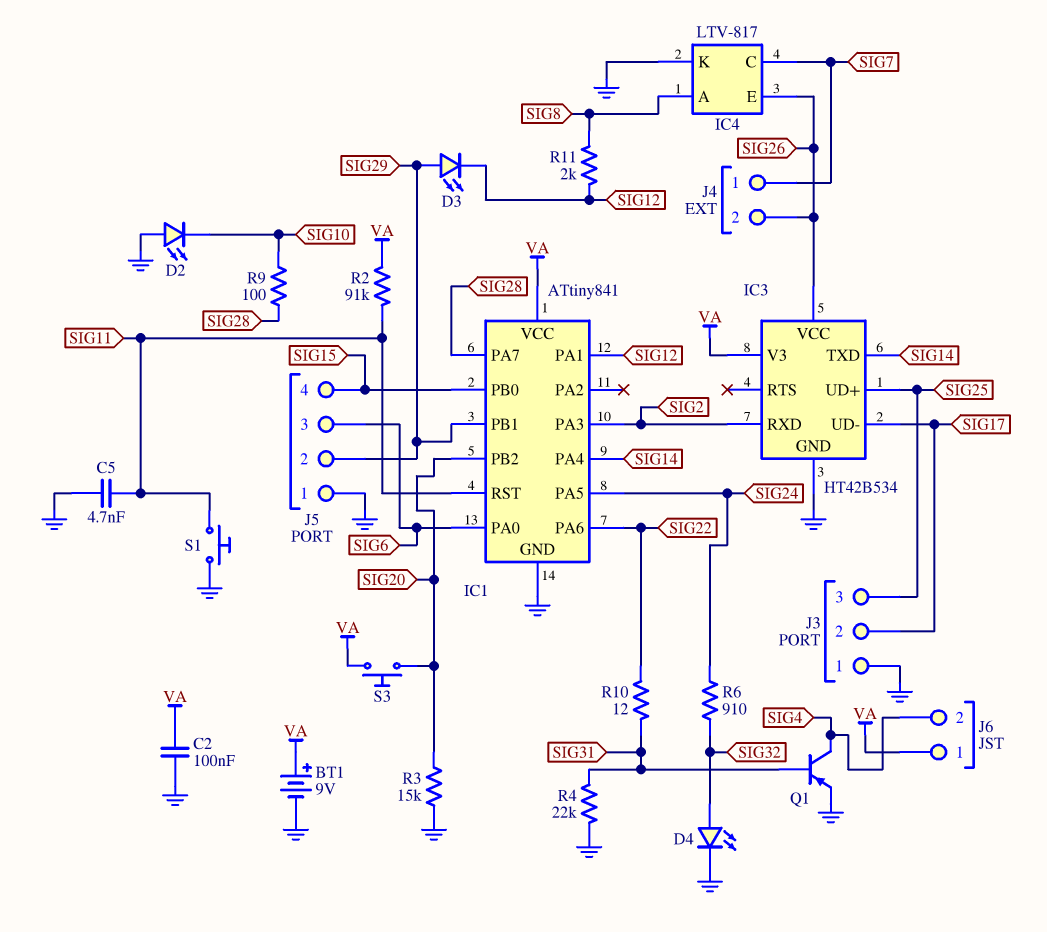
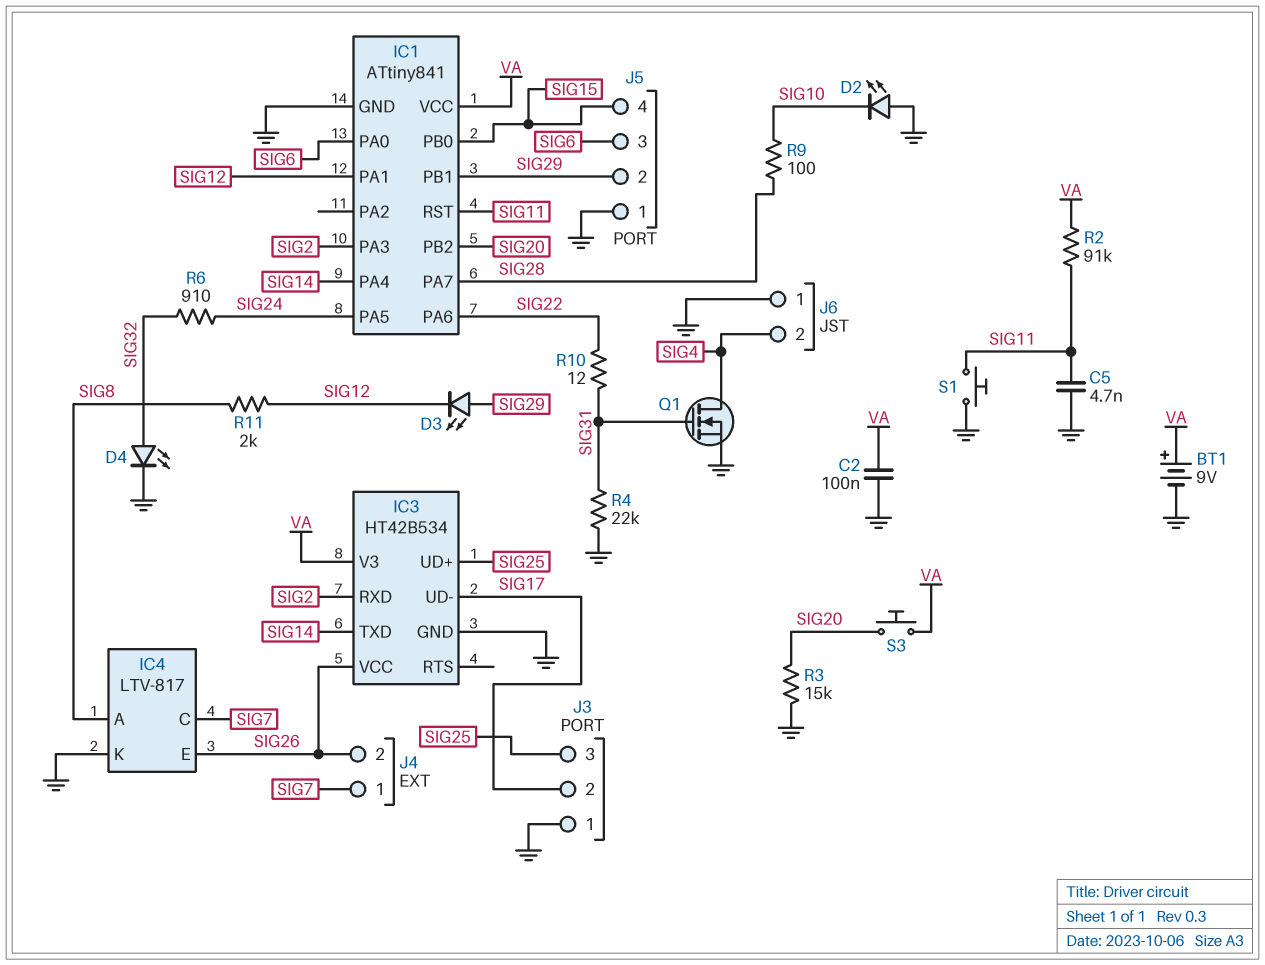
J6 pin 1: VA -> GND
Q1: PNP (B SIG31, C SIG4, E GND) -> NMOS (G SIG31, D SIG4, S GND)

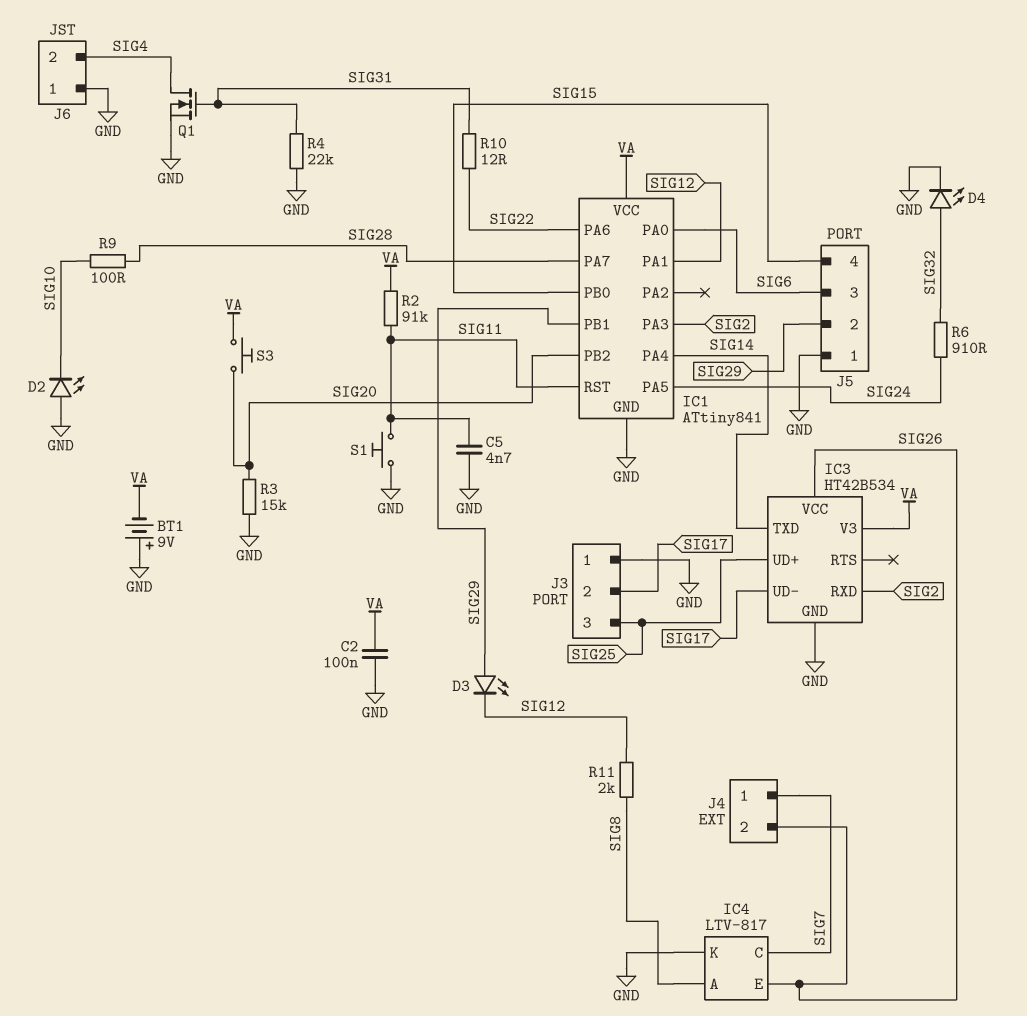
BT1: 9V (plus VA, minus GND) -> 9V (plus GND, minus VA)

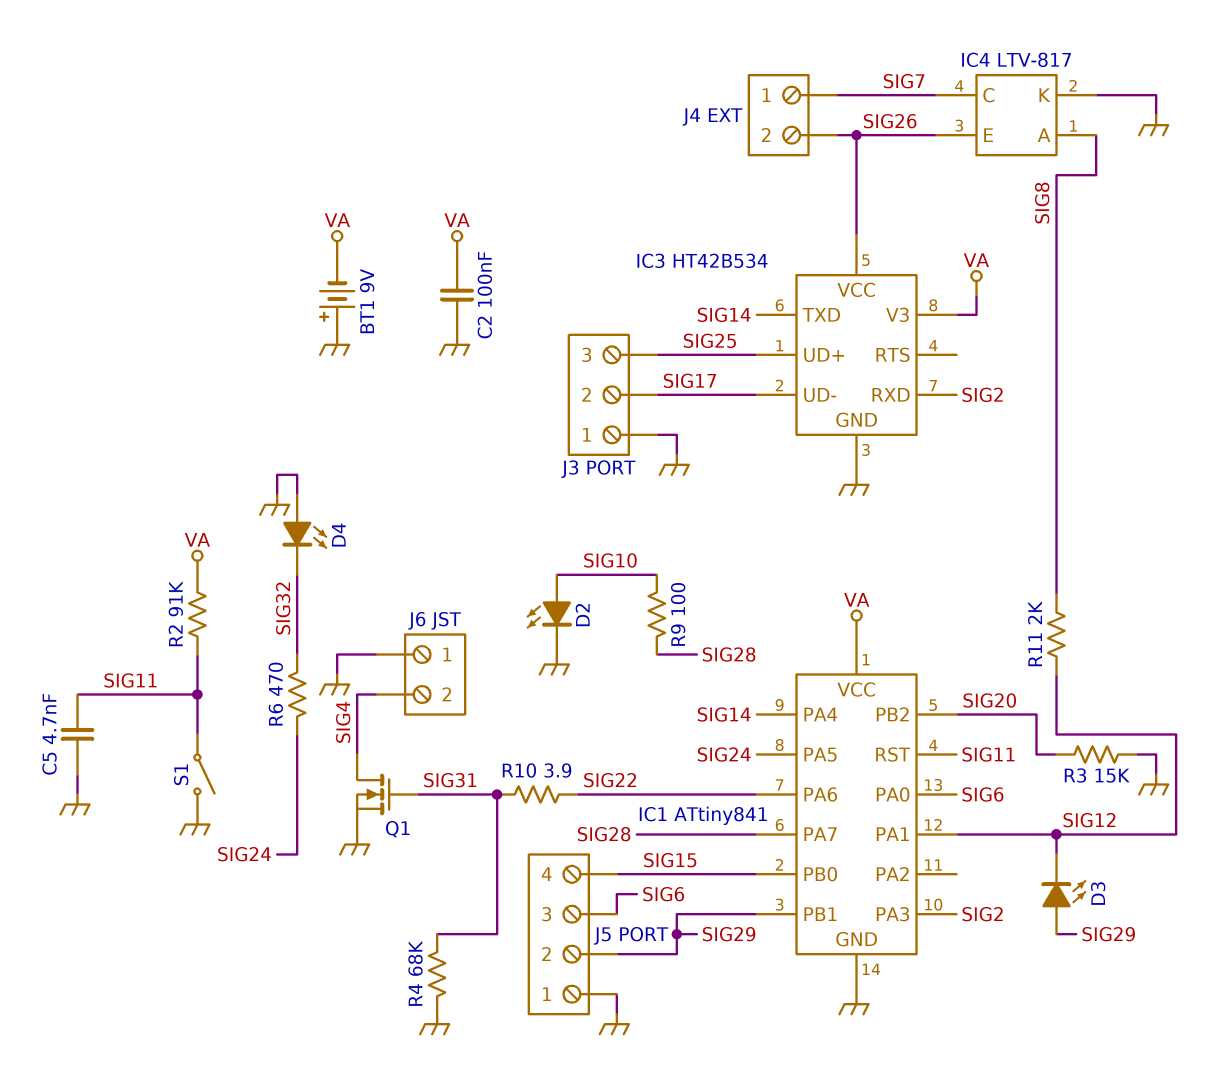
D2: LED (A GND, K SIG10) -> LED (A SIG10, K GND)
D4: LED (A SIG32, K GND) -> LED (A GND, K SIG32)
R4: 22k (GND, SIG31) -> 68k (GND, SIG31)
R6: 910 (SIG24, SIG32) -> 470 (SIG24, SIG32)
R10: 12 (SIG22, SIG31) -> 3.9 (SIG22, SIG31)
S1: button (GND, SIG11) -> switch (GND, SIG11)
S3: button (SIG20, VA) -> none

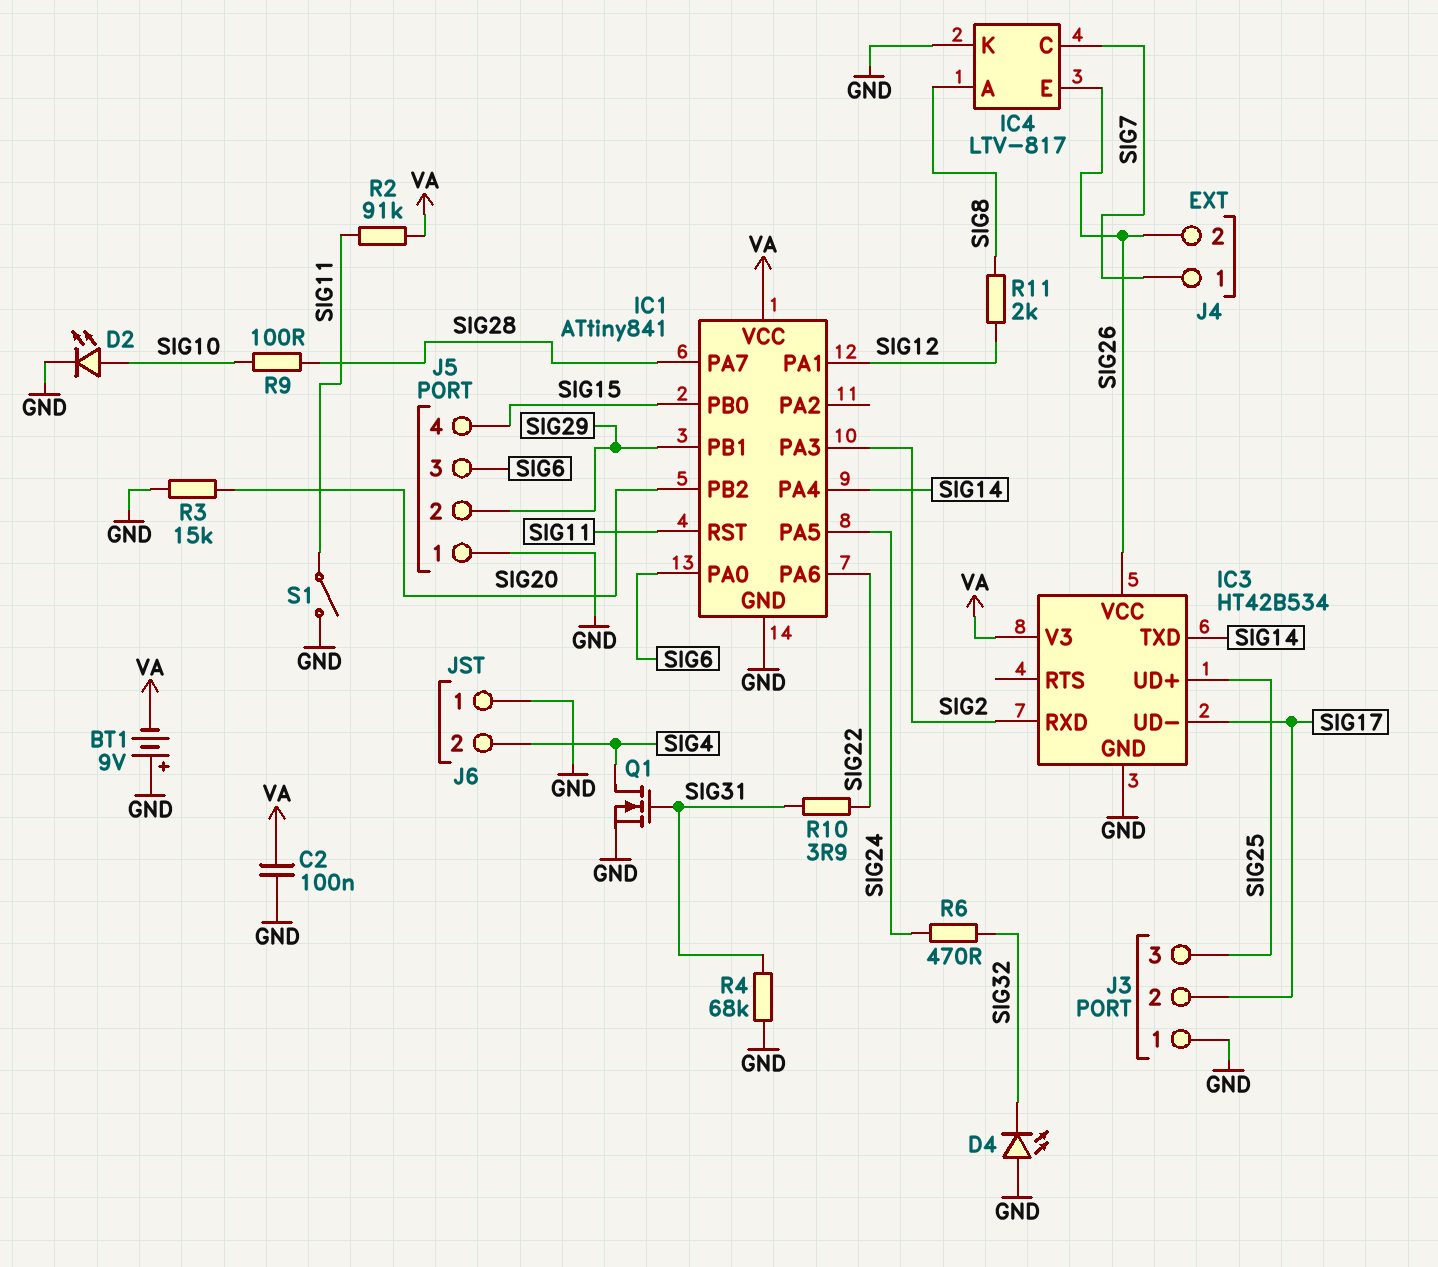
C5: 4.7nF (GND, SIG11) -> none
D3: LED (A SIG29, K SIG12) -> none

